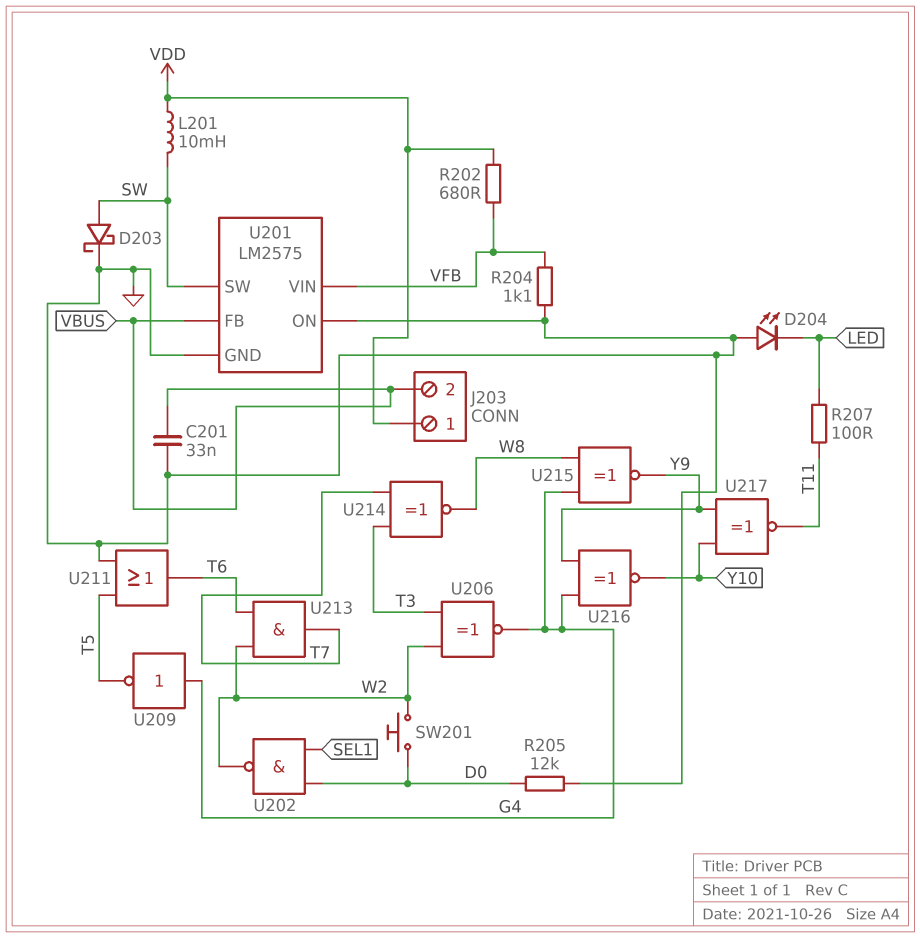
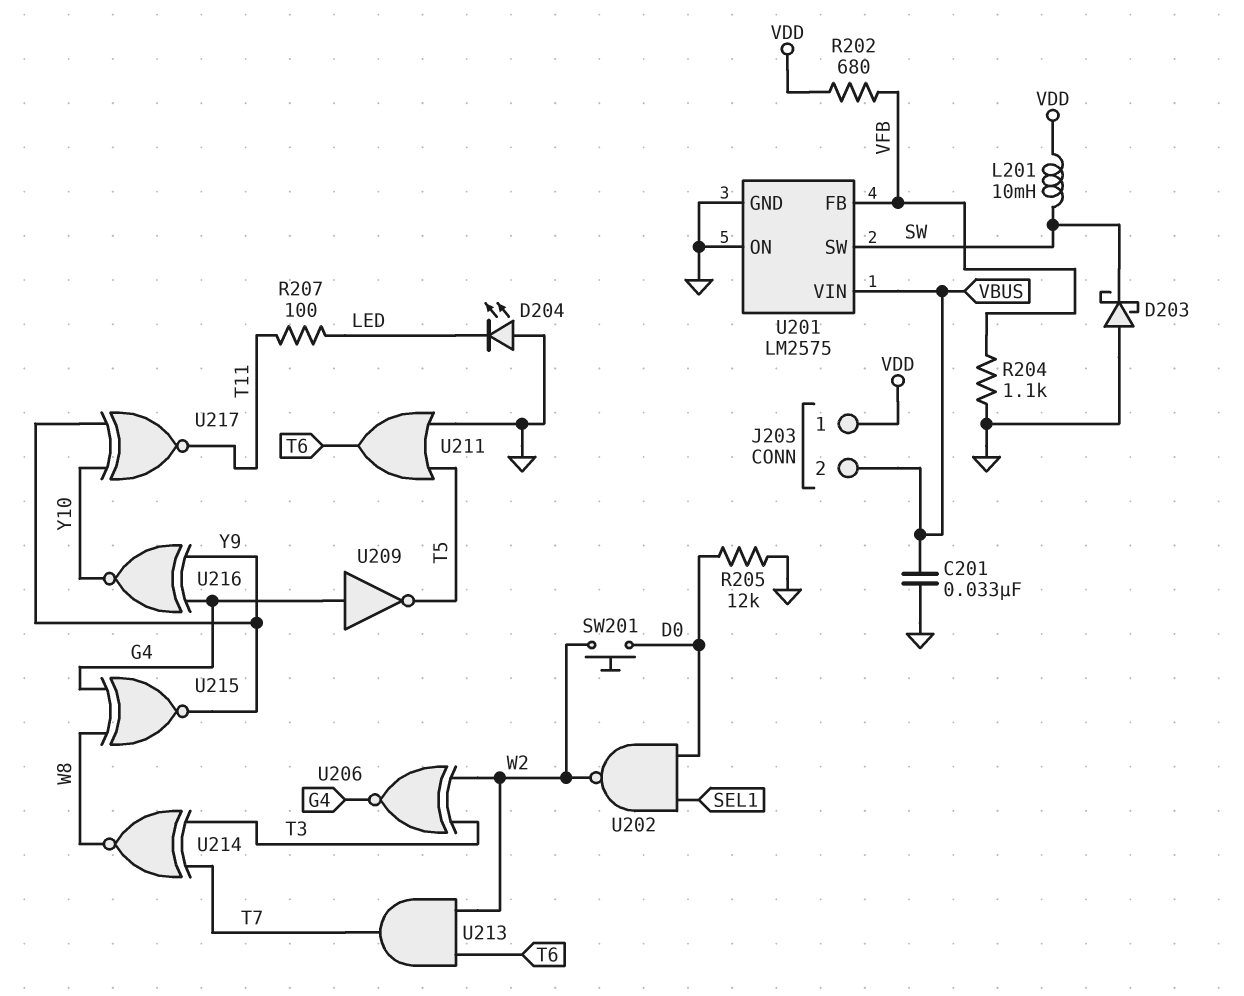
D203: schottky (A SW, K GND) -> schottky (A GND, K SW)
U201 pin FB: VBUS -> VFB
U201 pin VIN: VFB -> VBUS

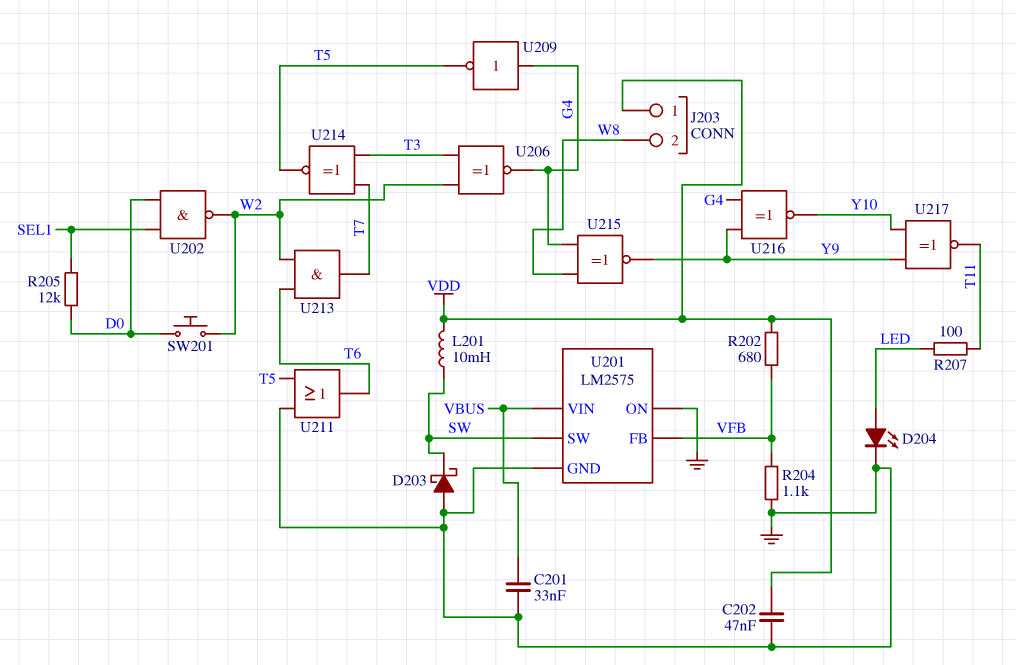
C202: none -> 47nF (GND, VDD)
D204: LED (A GND, K LED) -> LED (A LED, K GND)
J203 pin 2: VBUS -> W8
R205: 12k (D0, GND) -> 12k (D0, SEL1)
U214: XNOR (in T3, in T7, out W8) -> XNOR (in T3, in T7, out T5)

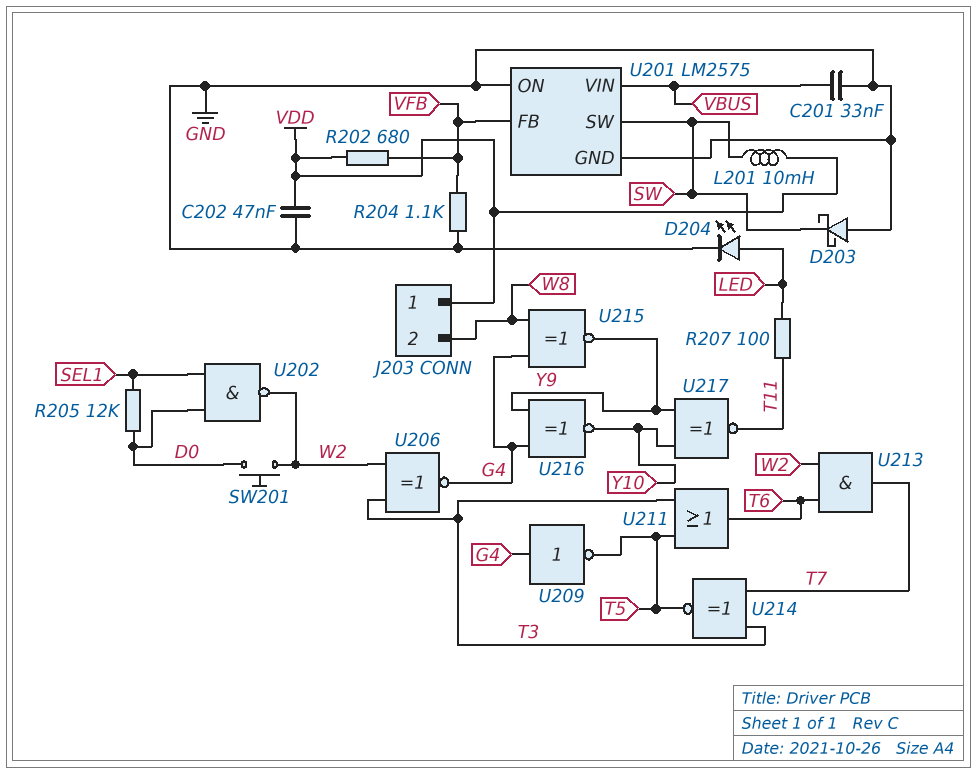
U211: OR (in GND, in T5, out T6) -> OR (in T3, in T5, out T6)

